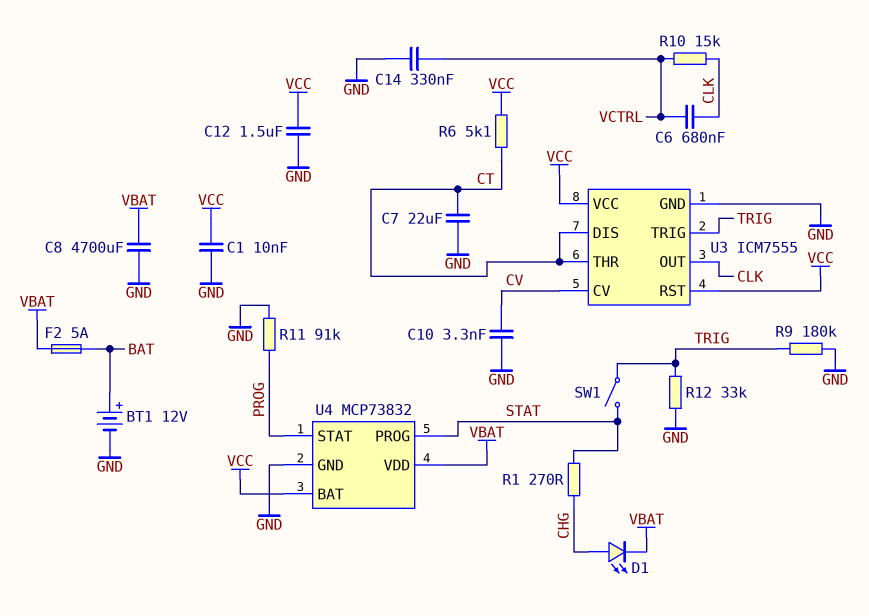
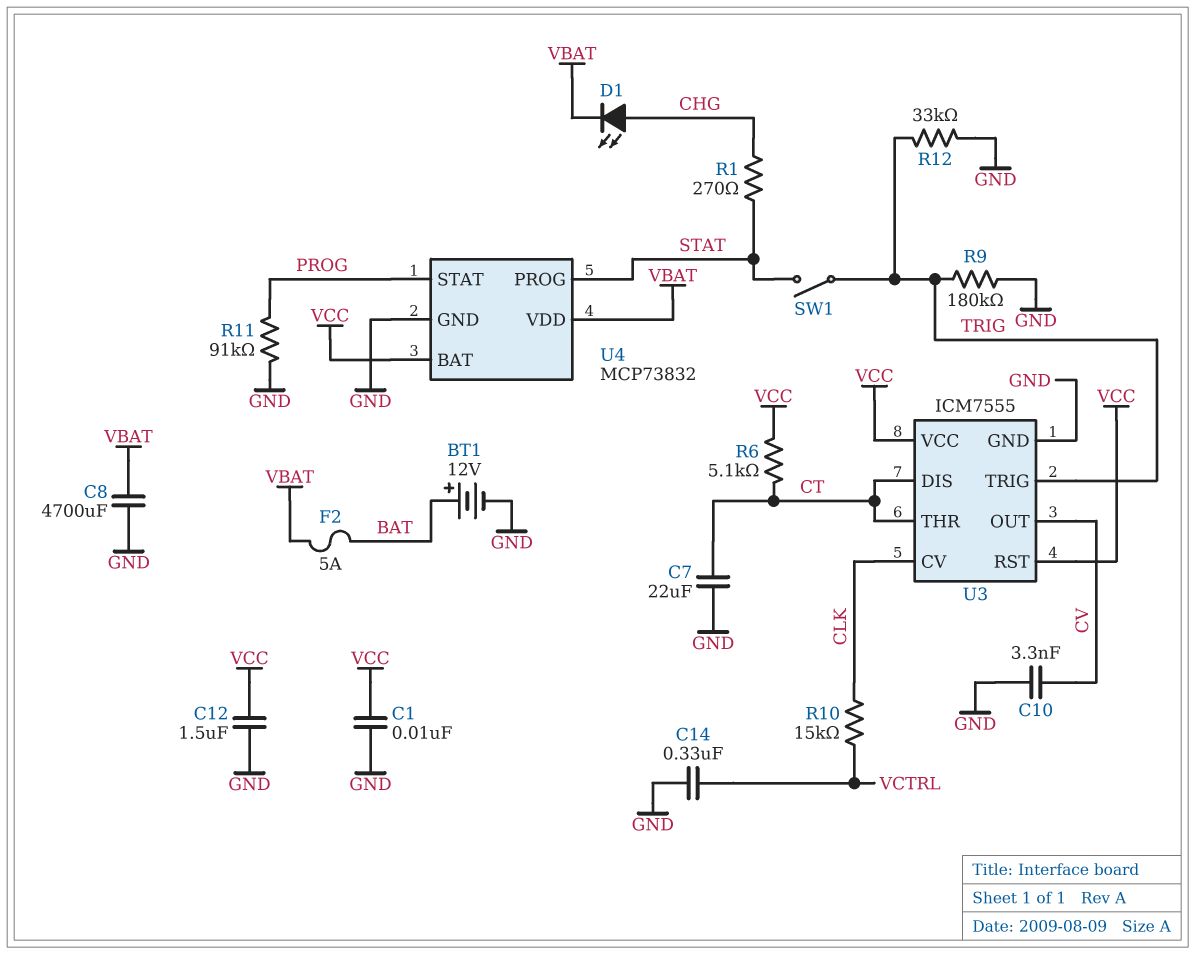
C6: 680nF (CLK, VCTRL) -> none
U3 pin CV: CV -> CLK
U3 pin OUT: CLK -> CV

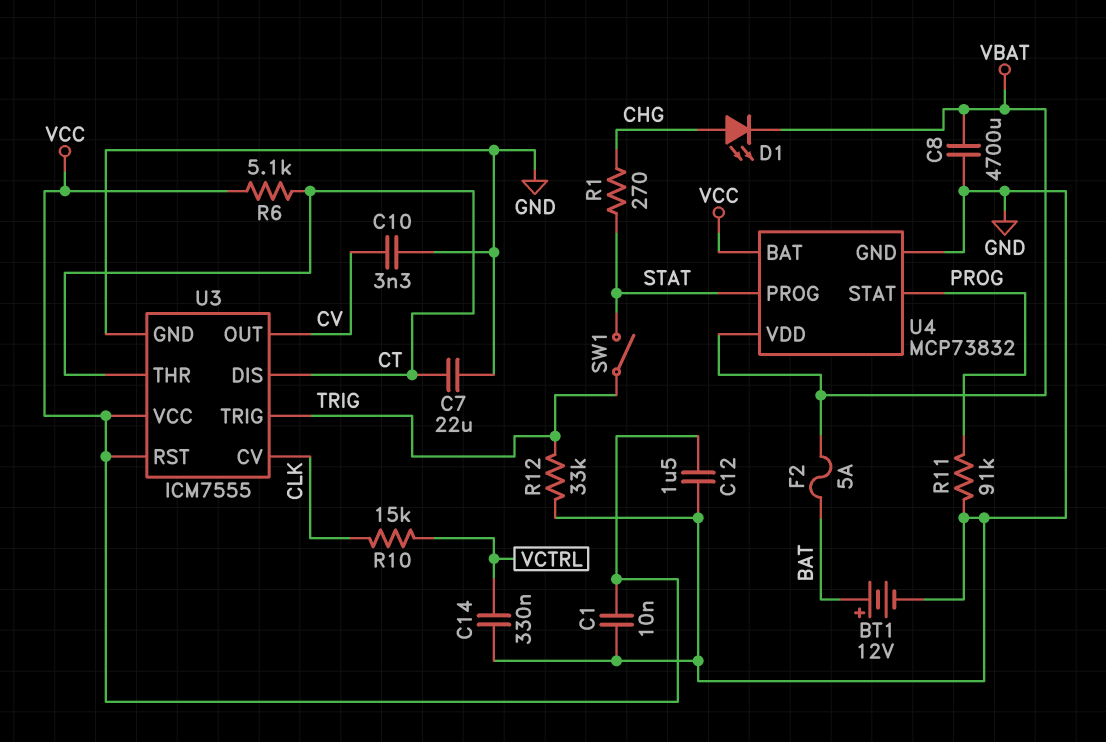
R9: 180k (GND, TRIG) -> none

